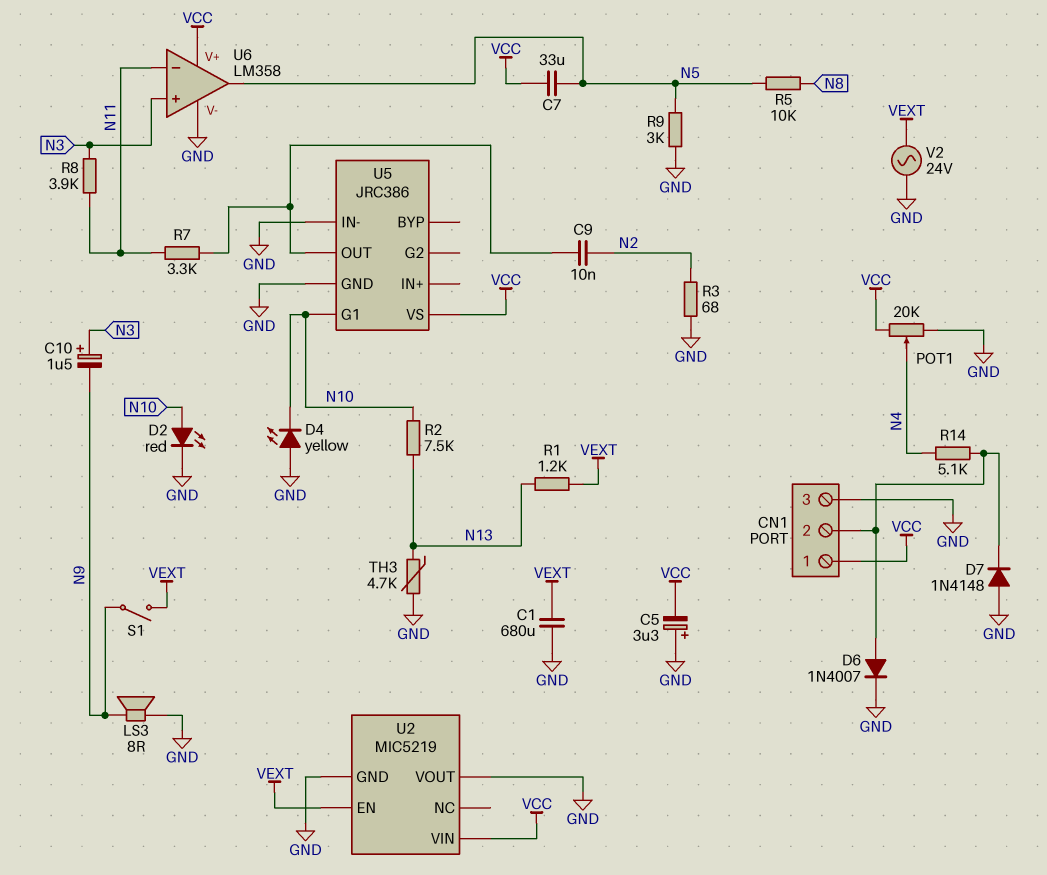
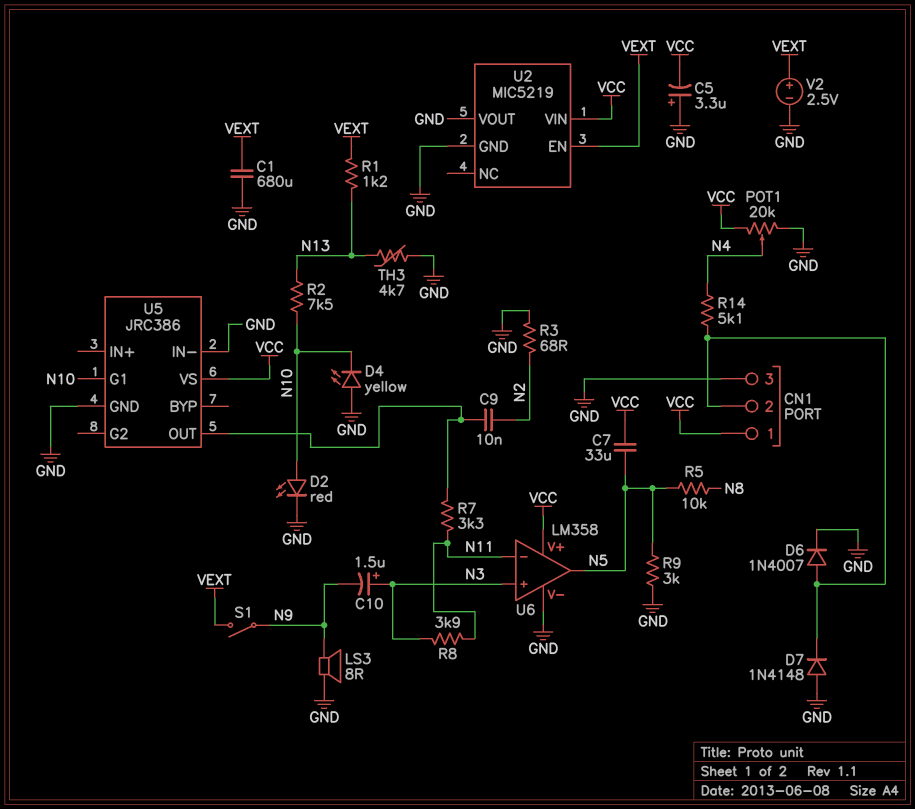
V2: AC 24V (GND, VEXT) -> 2.5V (plus VEXT, minus GND)

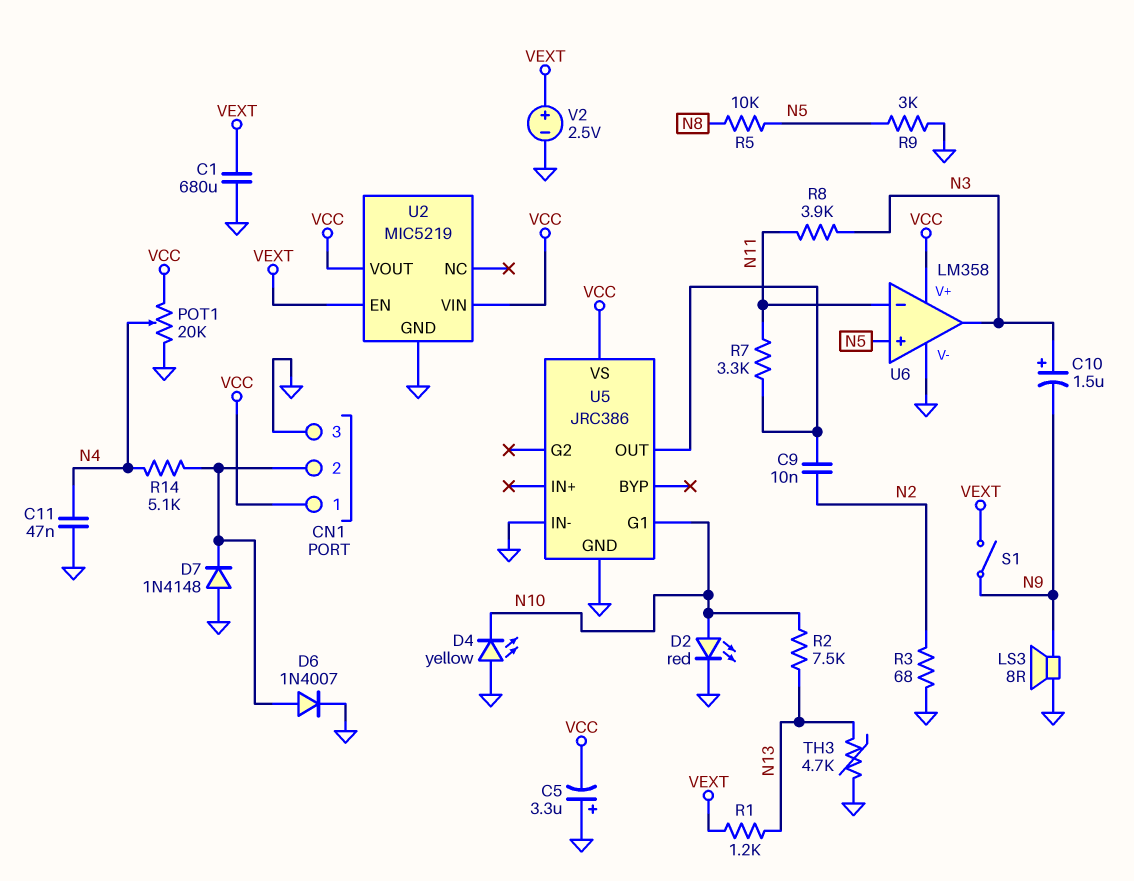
C7: 33uF (N5, VCC) -> none
C11: none -> 47nF (GND, N4)
U2 pin VOUT: GND -> VCC
U6 pin in+: N3 -> N5
U6 pin out: N5 -> N3

